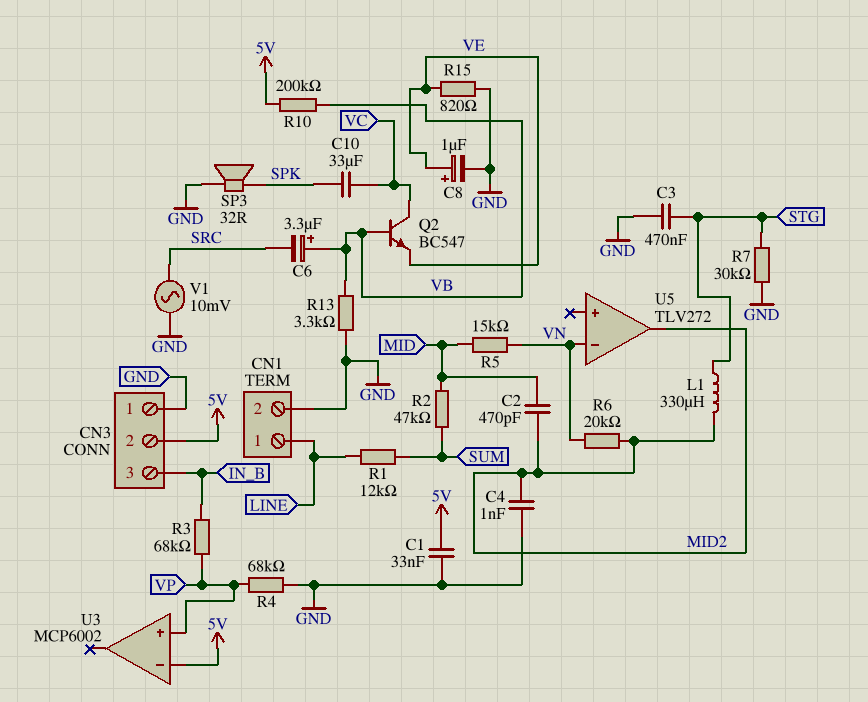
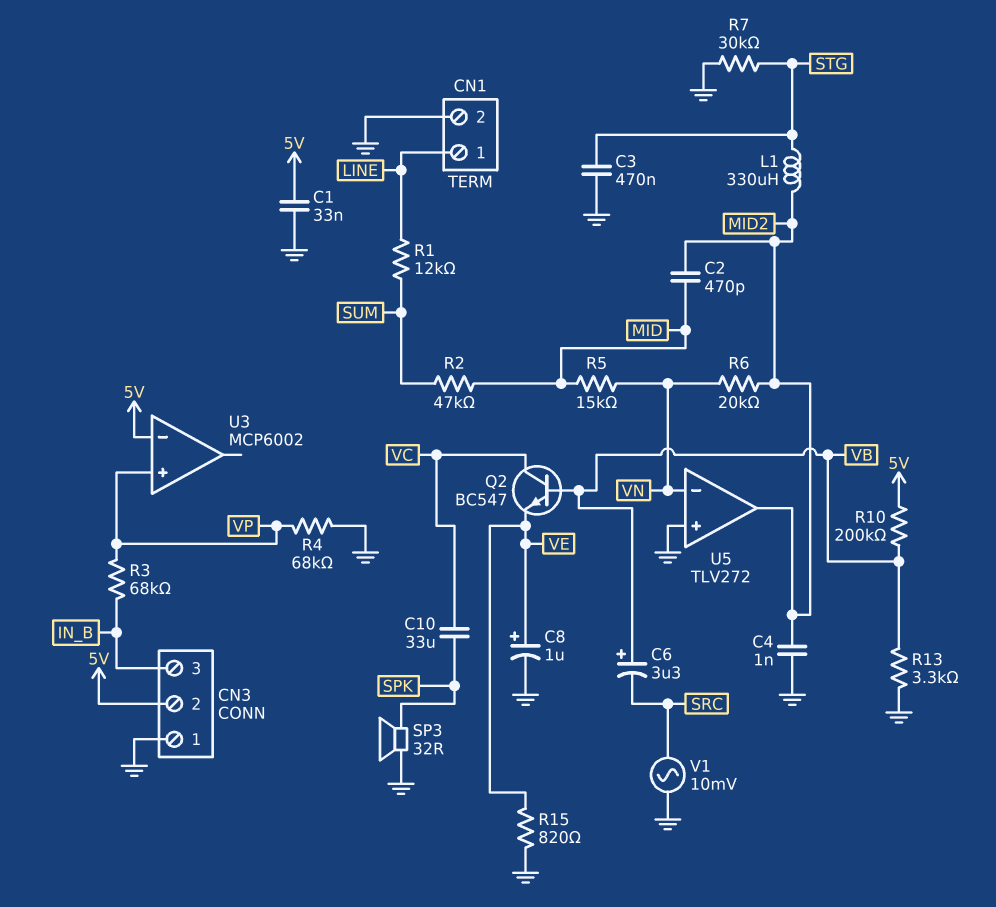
U5 pin in+: none -> GND

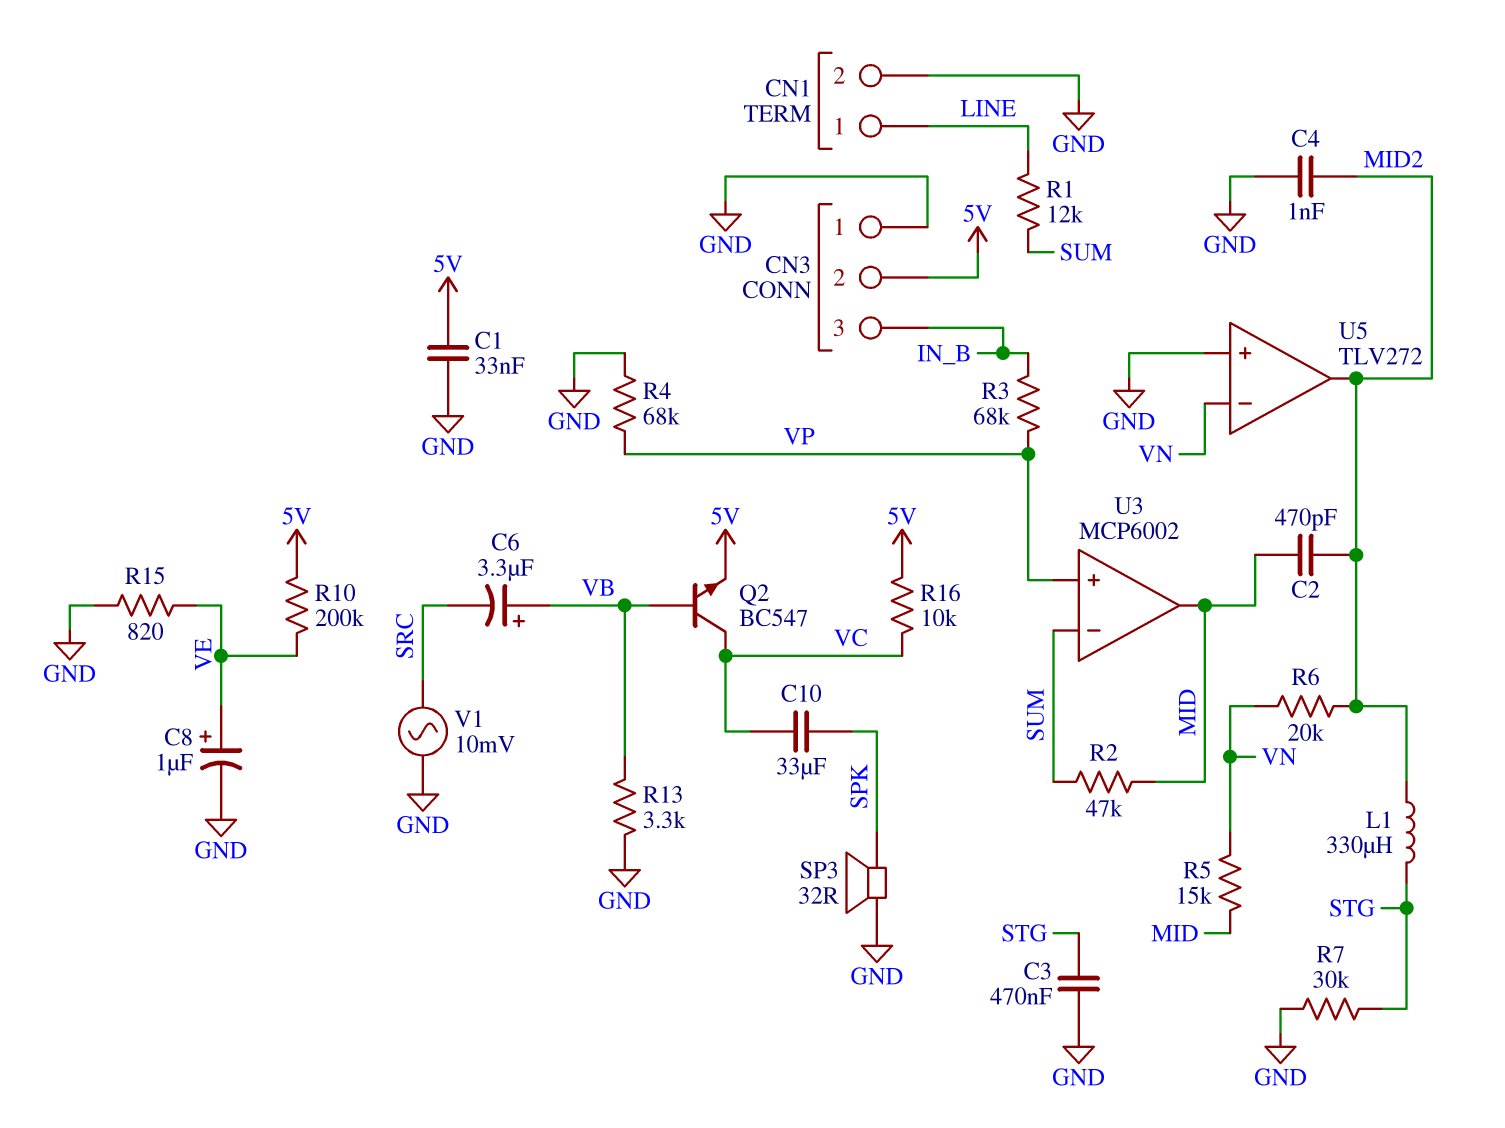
Q2: NPN BC547 (B VB, C VC, E VE) -> NPN BC547 (B VB, C VC, E 5V)
R10: 200k (5V, VB) -> 200k (5V, VE)
R16: none -> 10k (5V, VC)
U3 pin in-: 5V -> SUM
U3 pin out: none -> MID

